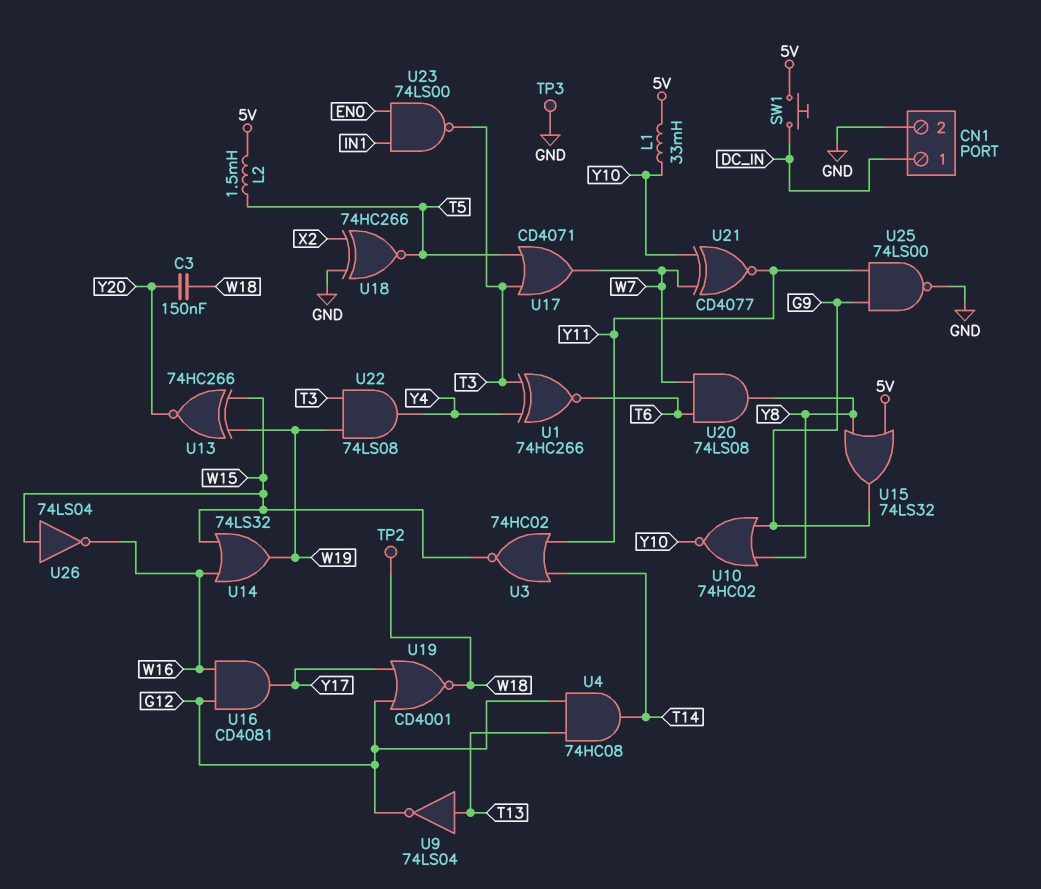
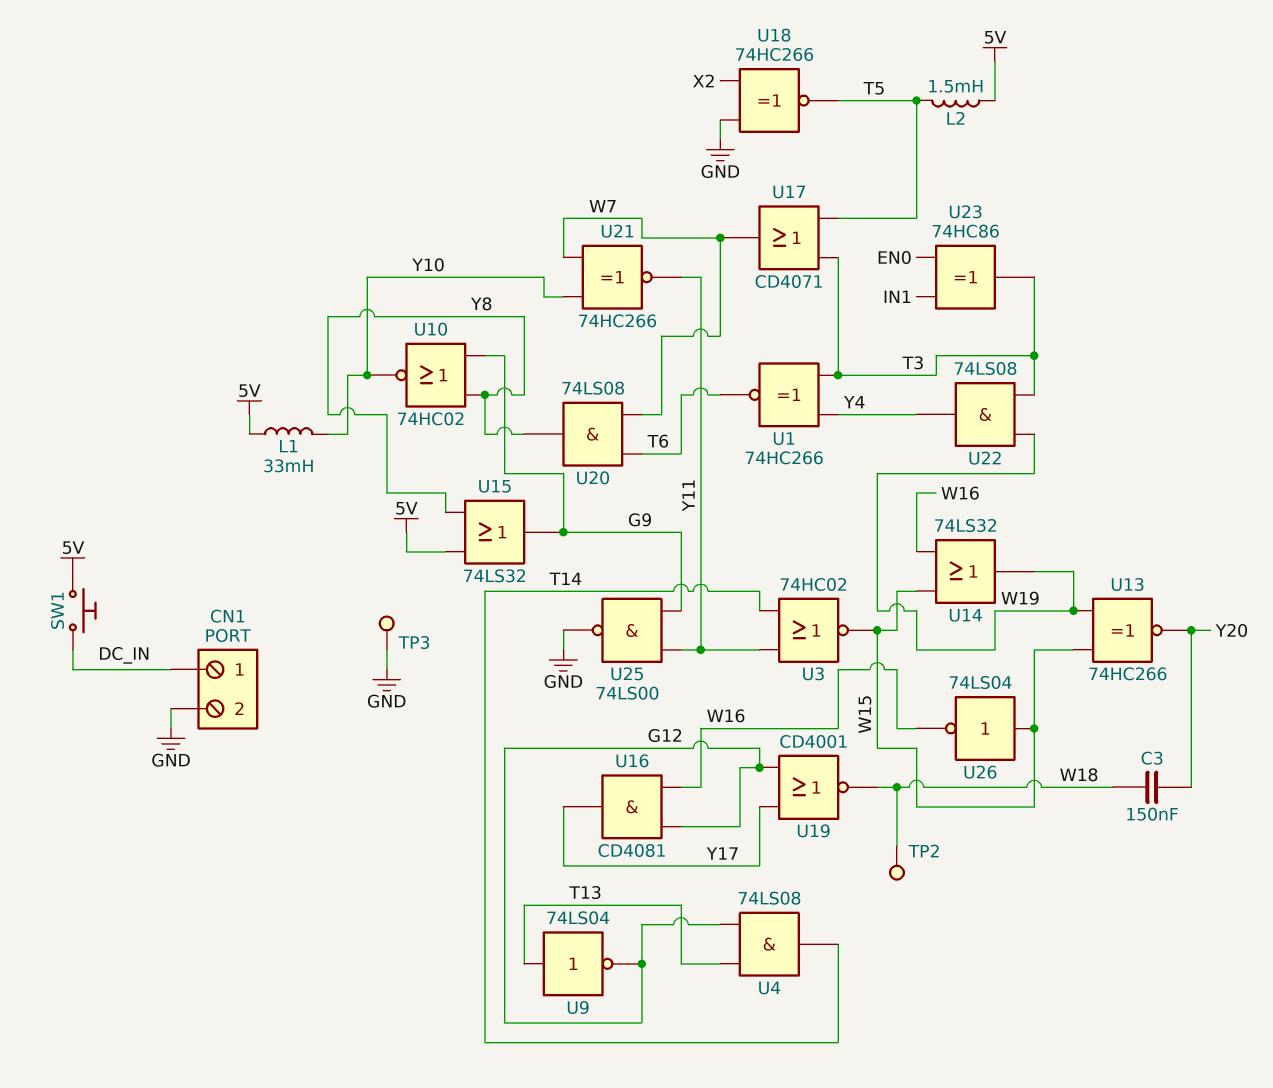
U4: AND 74HC08 (in G12, in T13, out T14) -> AND 74LS08 (in G12, in T13, out T14)
U21: XNOR CD4077 (in W7, in Y10, out Y11) -> XNOR 74HC266 (in W7, in Y10, out Y11)
U23: NAND 74LS00 (in EN0, in IN1, out T3) -> XOR 74HC86 (in EN0, in IN1, out T3)

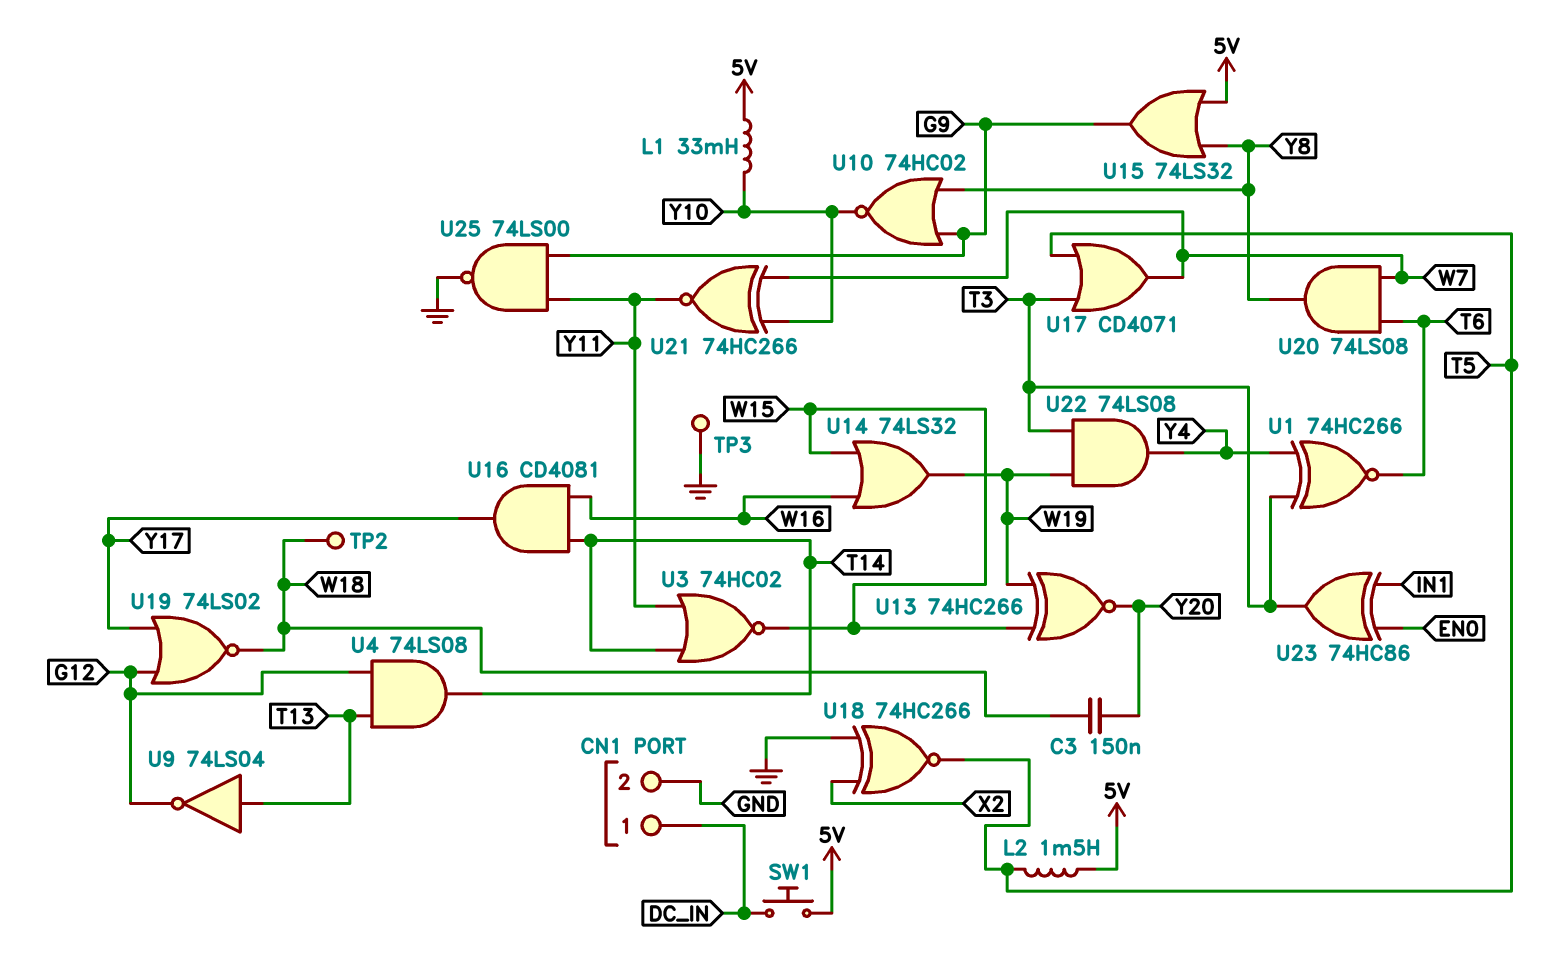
U16: AND CD4081 (in G12, in W16, out Y17) -> AND CD4081 (in T14, in W16, out Y17)
U19: NOR CD4001 (in G12, in Y17, out W18) -> NOR 74LS02 (in G12, in Y17, out W18)
U26: NOT 74LS04 (in W15, out W16) -> none

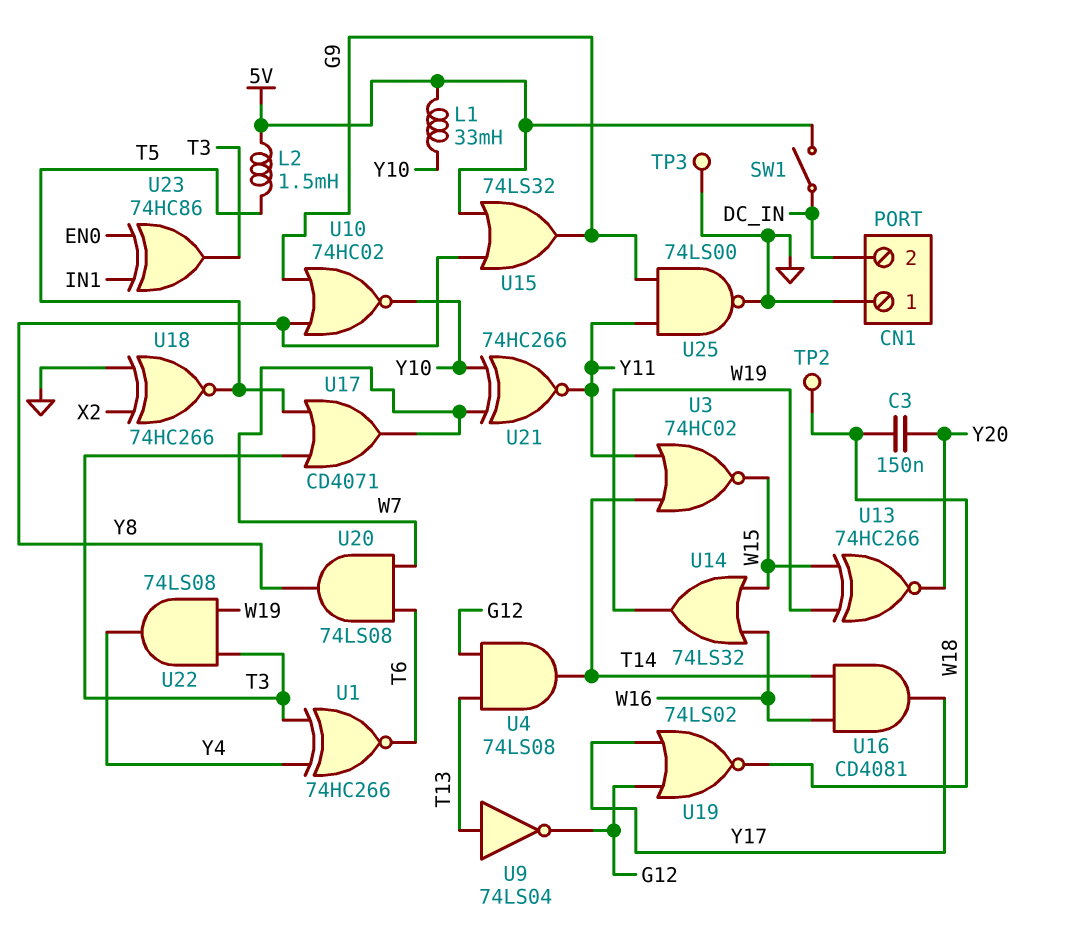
CN1 pin 1: DC_IN -> GND
CN1 pin 2: GND -> DC_IN
SW1: button (5V, DC_IN) -> switch (5V, DC_IN)

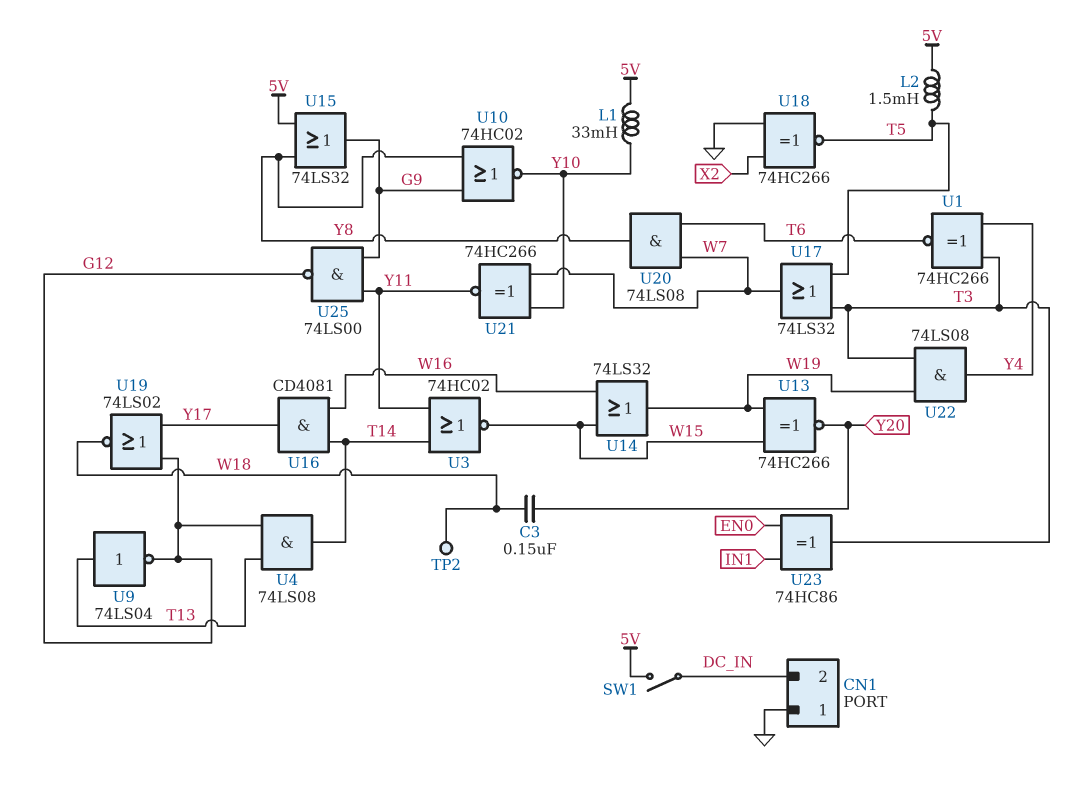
TP3: test point (GND) -> none
U17: OR CD4071 (in T3, in T5, out W7) -> OR 74LS32 (in T3, in T5, out W7)
U25: NAND 74LS00 (in G9, in Y11, out GND) -> NAND 74LS00 (in G9, in Y11, out G12)

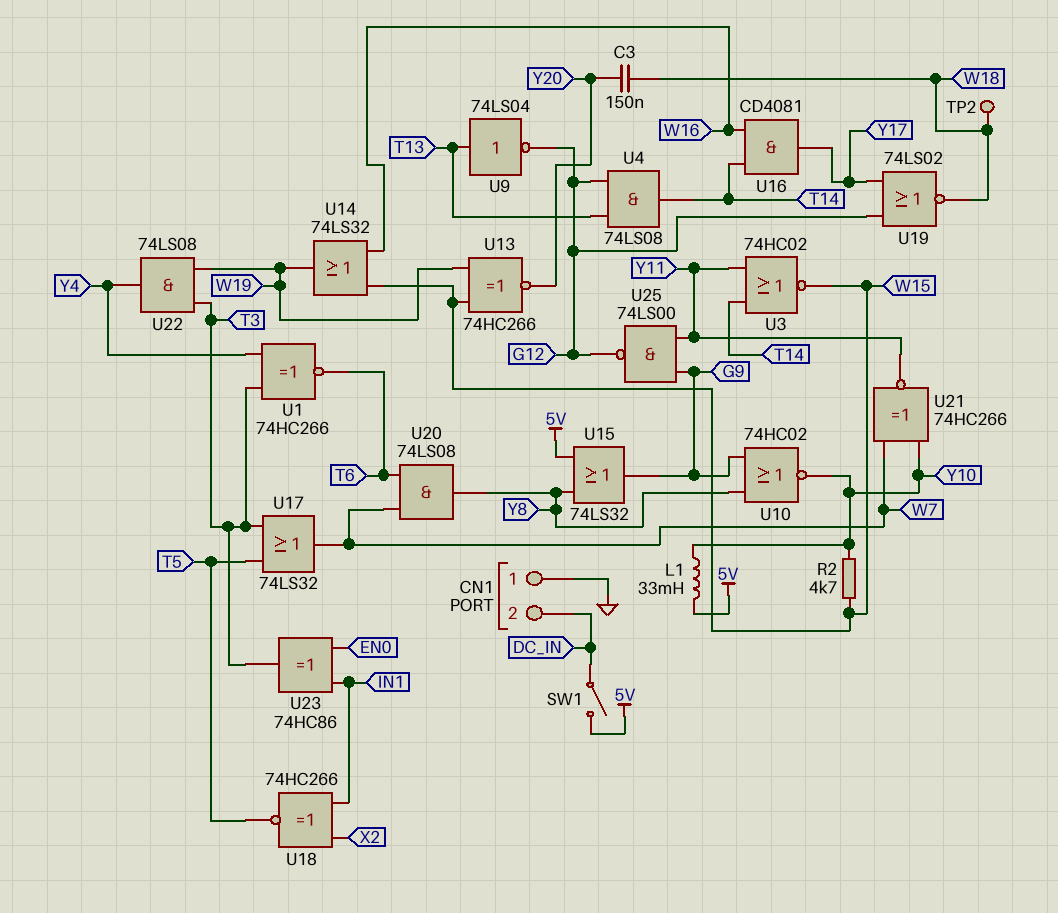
L2: 1.5mH (5V, T5) -> none
R2: none -> 4.7k (W15, Y10)
U18: XNOR 74HC266 (in GND, in X2, out T5) -> XNOR 74HC266 (in IN1, in X2, out T5)

